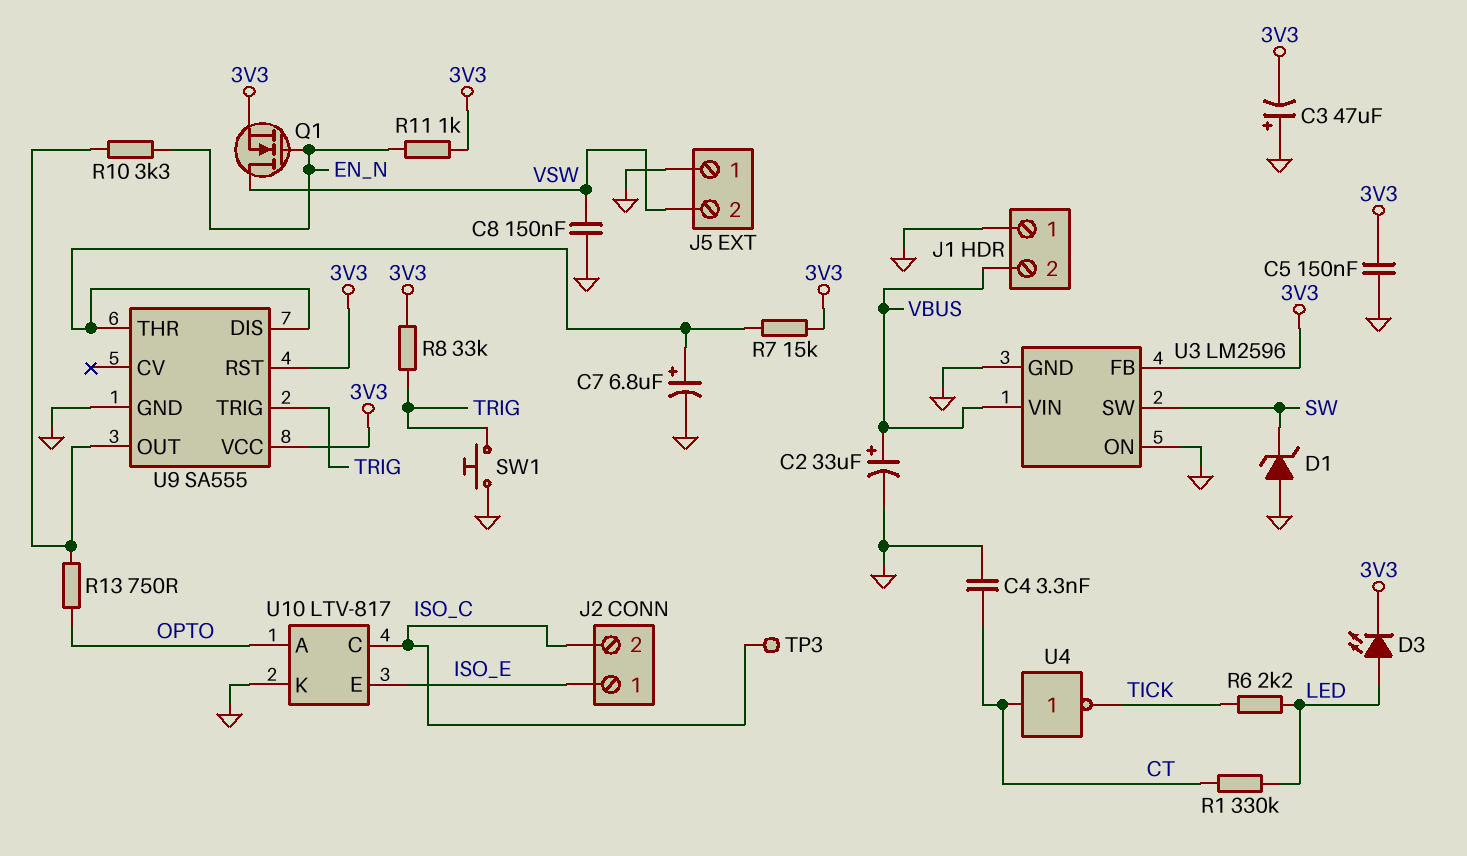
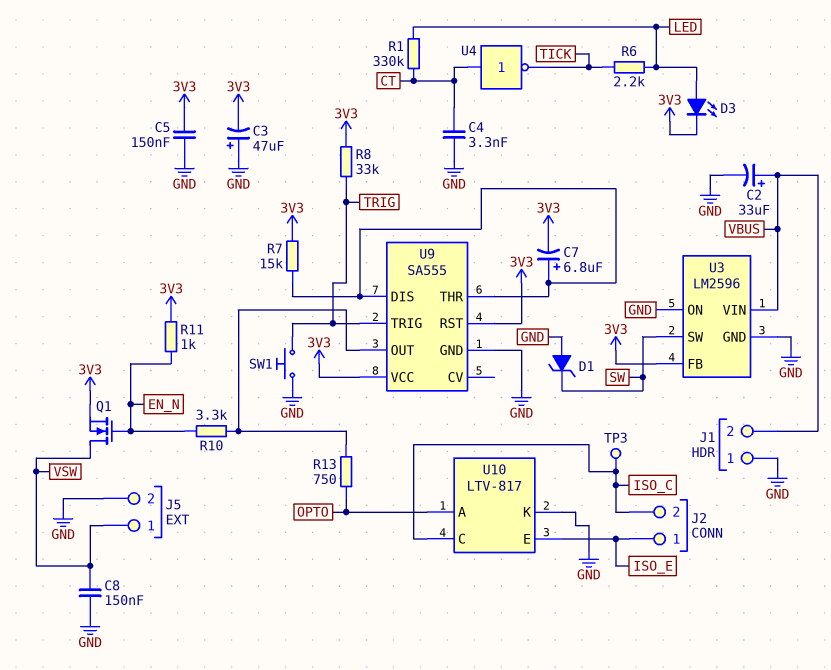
C7: 6.8uF (plus U9/DIS, minus GND) -> 6.8uF (plus U9/DIS, minus 3V3)
J5 pin 1: GND -> VSW
J5 pin 2: VSW -> GND

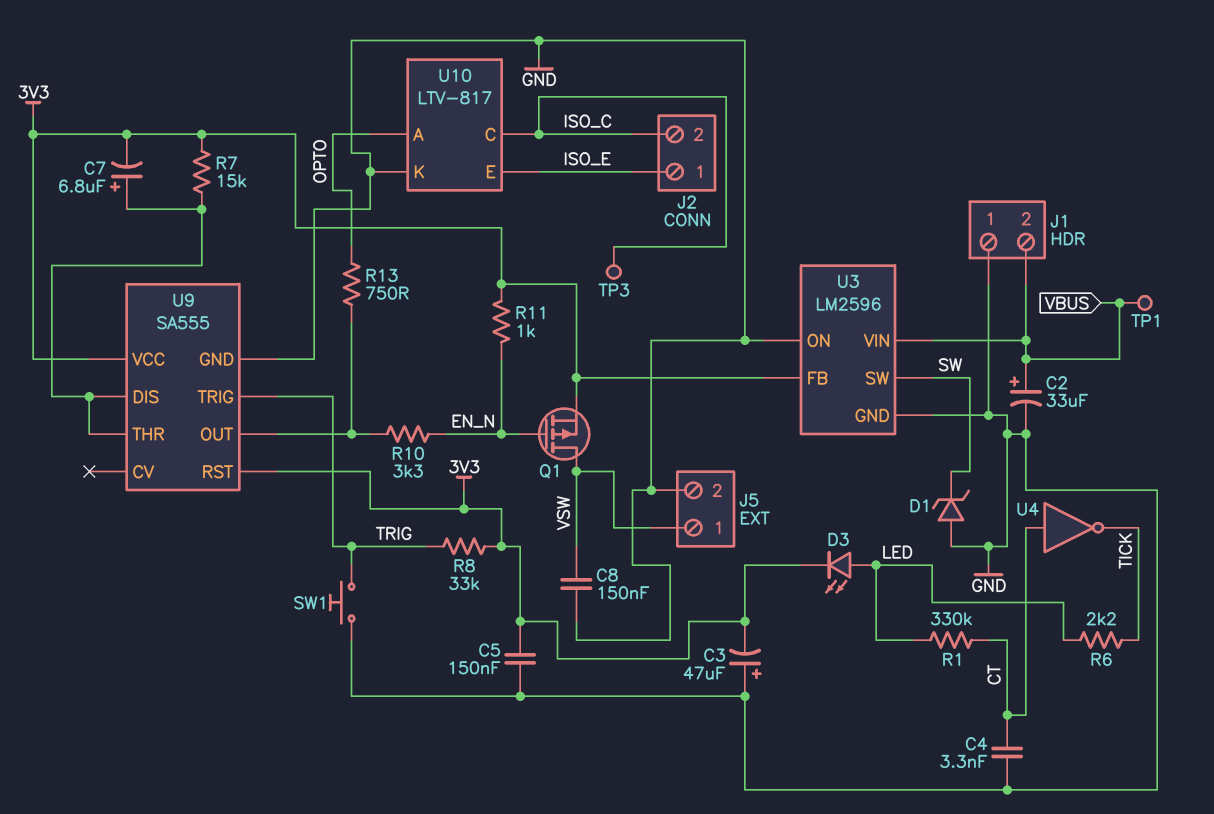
Q1: NMOS (G EN_N, D VSW, S 3V3) -> PMOS (G EN_N, D VSW, S 3V3)
TP1: none -> test point (VBUS)

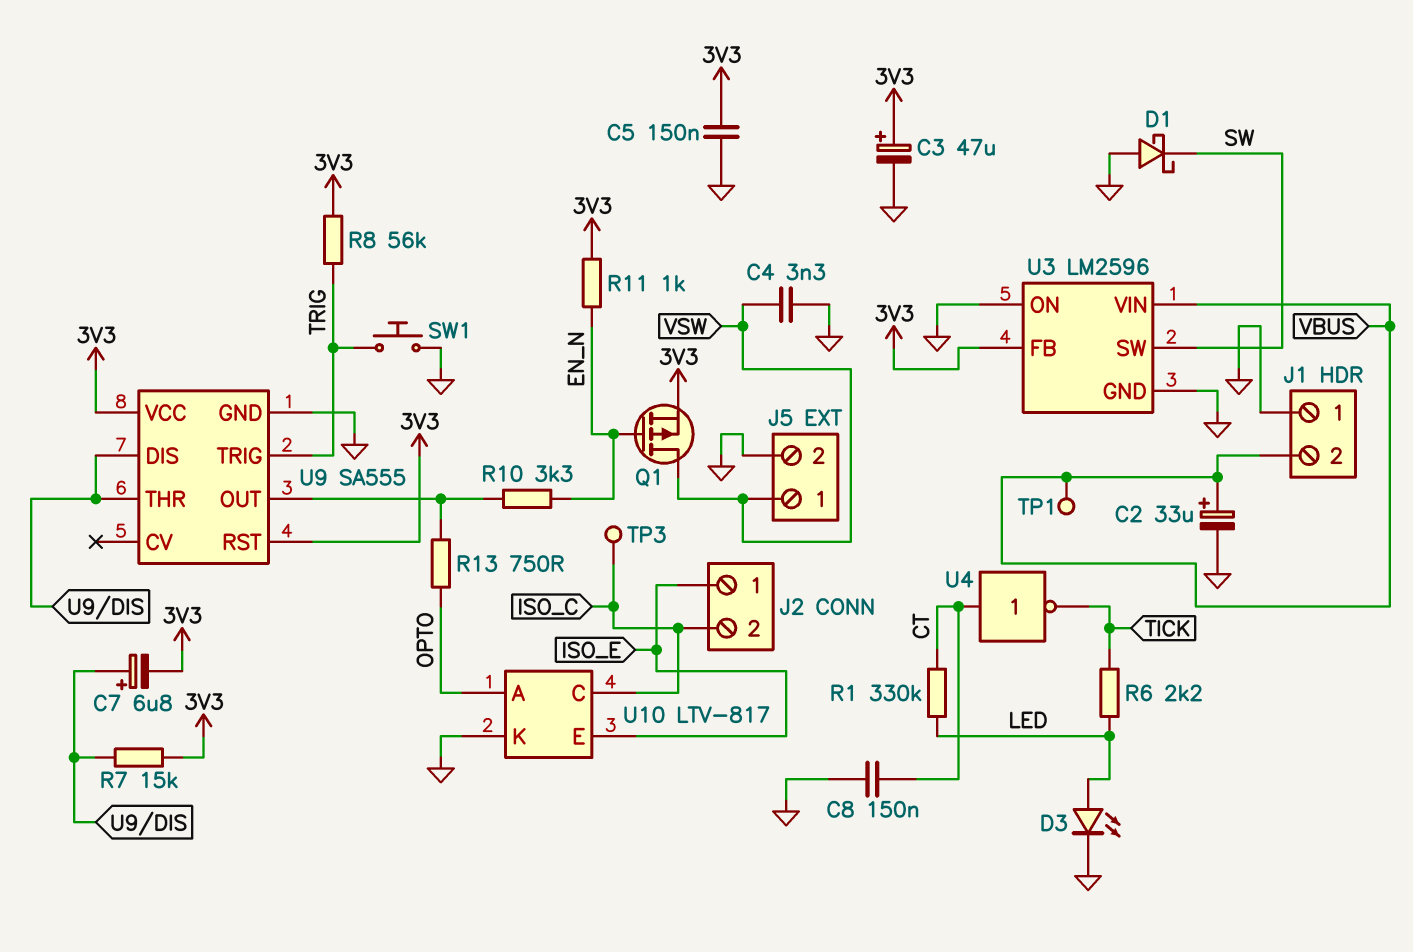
C3: 47uF (plus GND, minus 3V3) -> 47uF (plus 3V3, minus GND)
C4: 3.3nF (CT, GND) -> 3.3nF (GND, VSW)
C8: 150nF (GND, VSW) -> 150nF (CT, GND)
D1: zener (A GND, K SW) -> schottky (A GND, K SW)
D3: LED (A LED, K 3V3) -> LED (A LED, K GND)
R8: 33k (3V3, TRIG) -> 56k (3V3, TRIG)

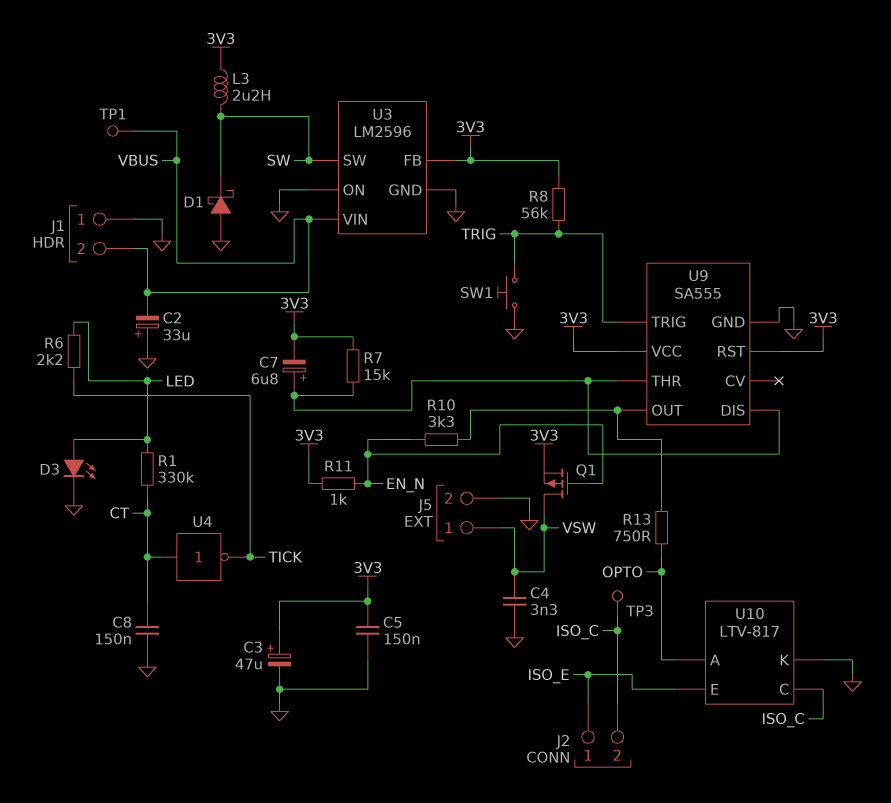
C2: 33uF (plus VBUS, minus GND) -> 33uF (plus GND, minus VBUS)
L3: none -> 2.2uH (3V3, SW)

